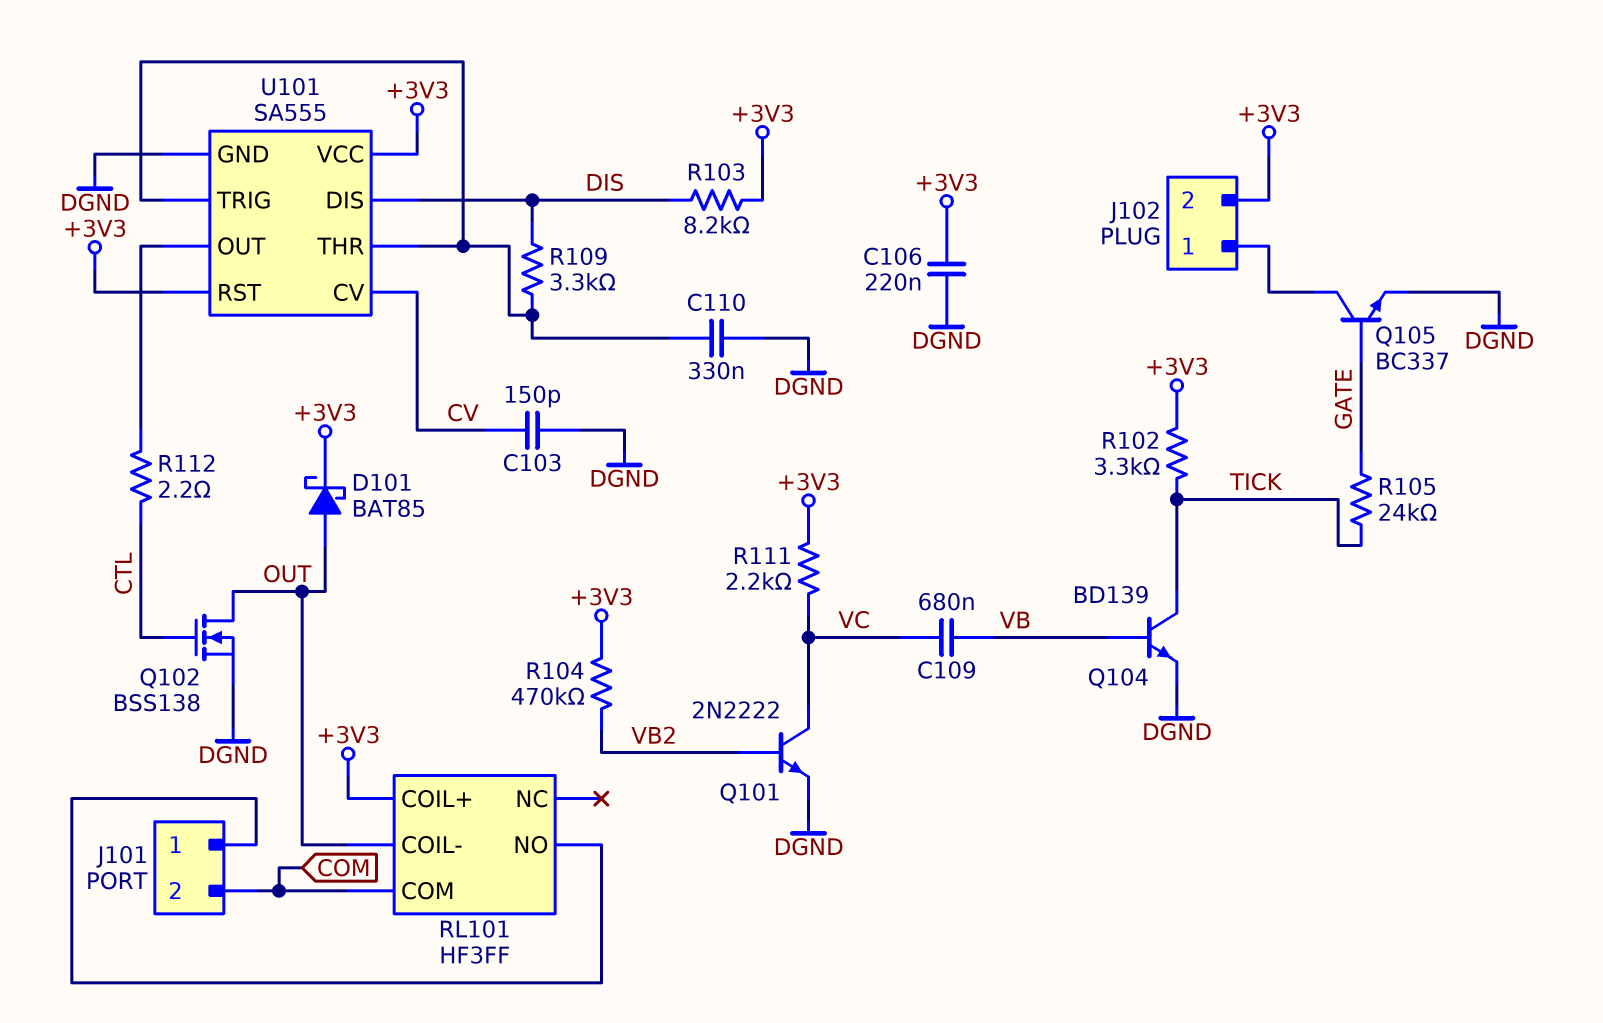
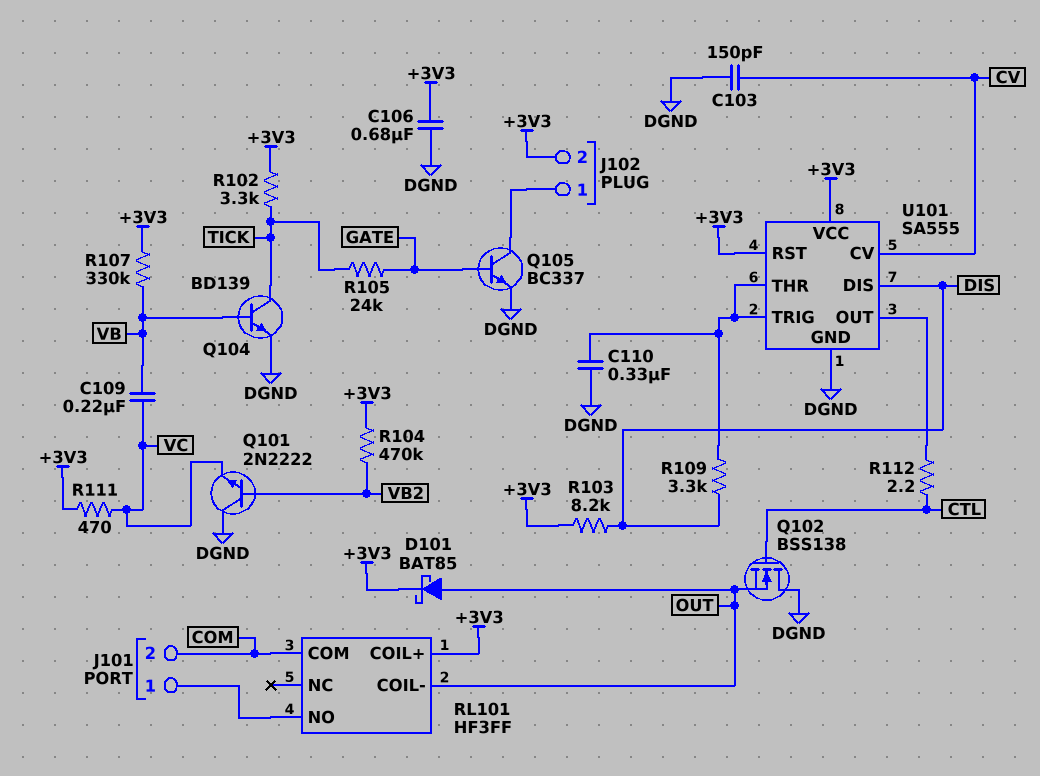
C106: 220nF (+3V3, DGND) -> 680nF (+3V3, DGND)
C109: 680nF (VB, VC) -> 220nF (VB, VC)
Q101: NPN 2N2222 (B VB2, C VC, E DGND) -> NPN 2N2222 (B VB2, C DGND, E VC)
Q102: NMOS BSS138 (G CTL, D OUT, S DGND) -> NMOS BSS138 (G CTL, D DGND, S OUT)
R107: none -> 330k (+3V3, VB)
R111: 2.2k (+3V3, VC) -> 470 (+3V3, VC)

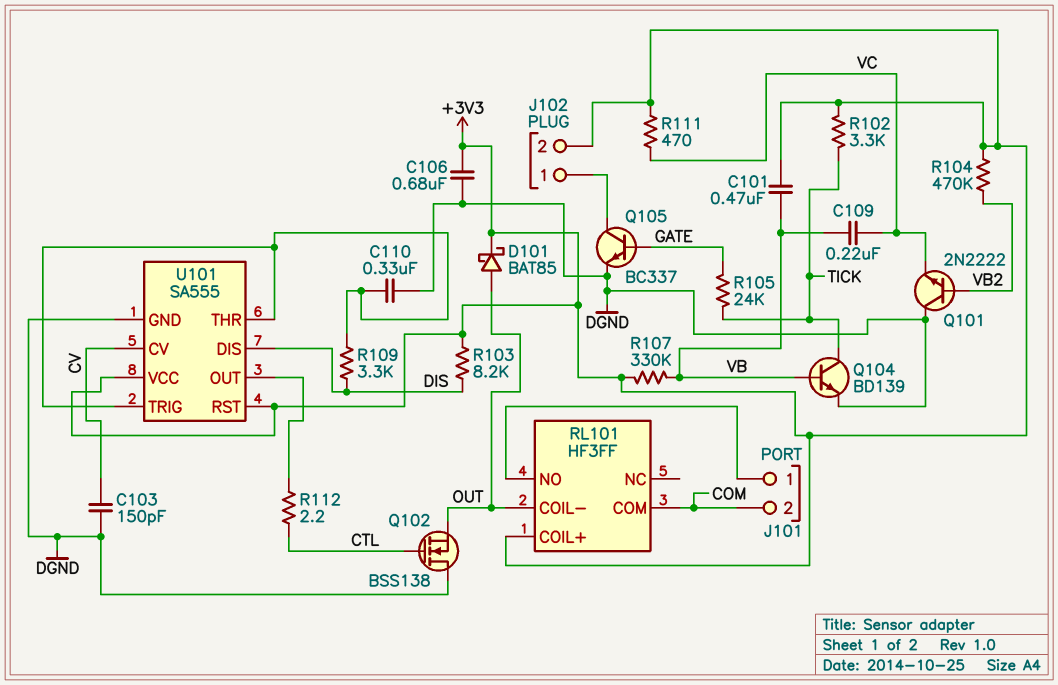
C101: none -> 470nF (+3V3, VB)

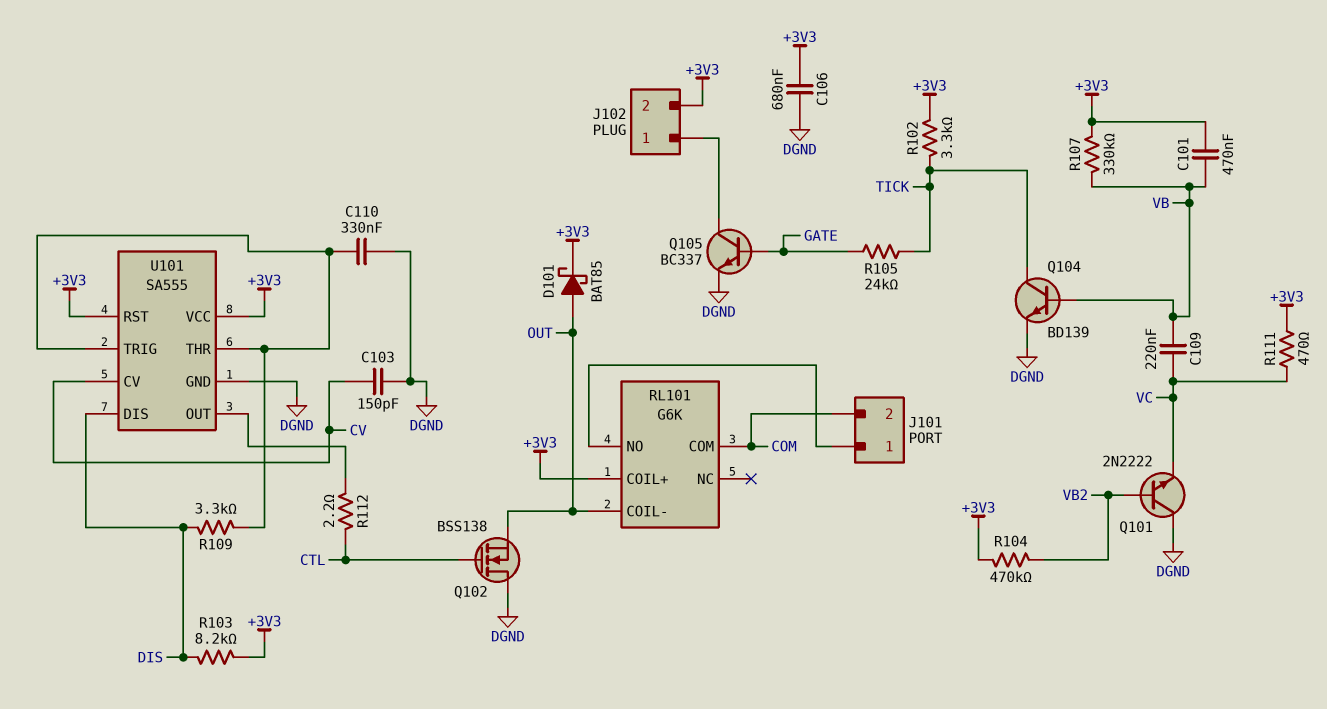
RL101: HF3FF -> G6K

